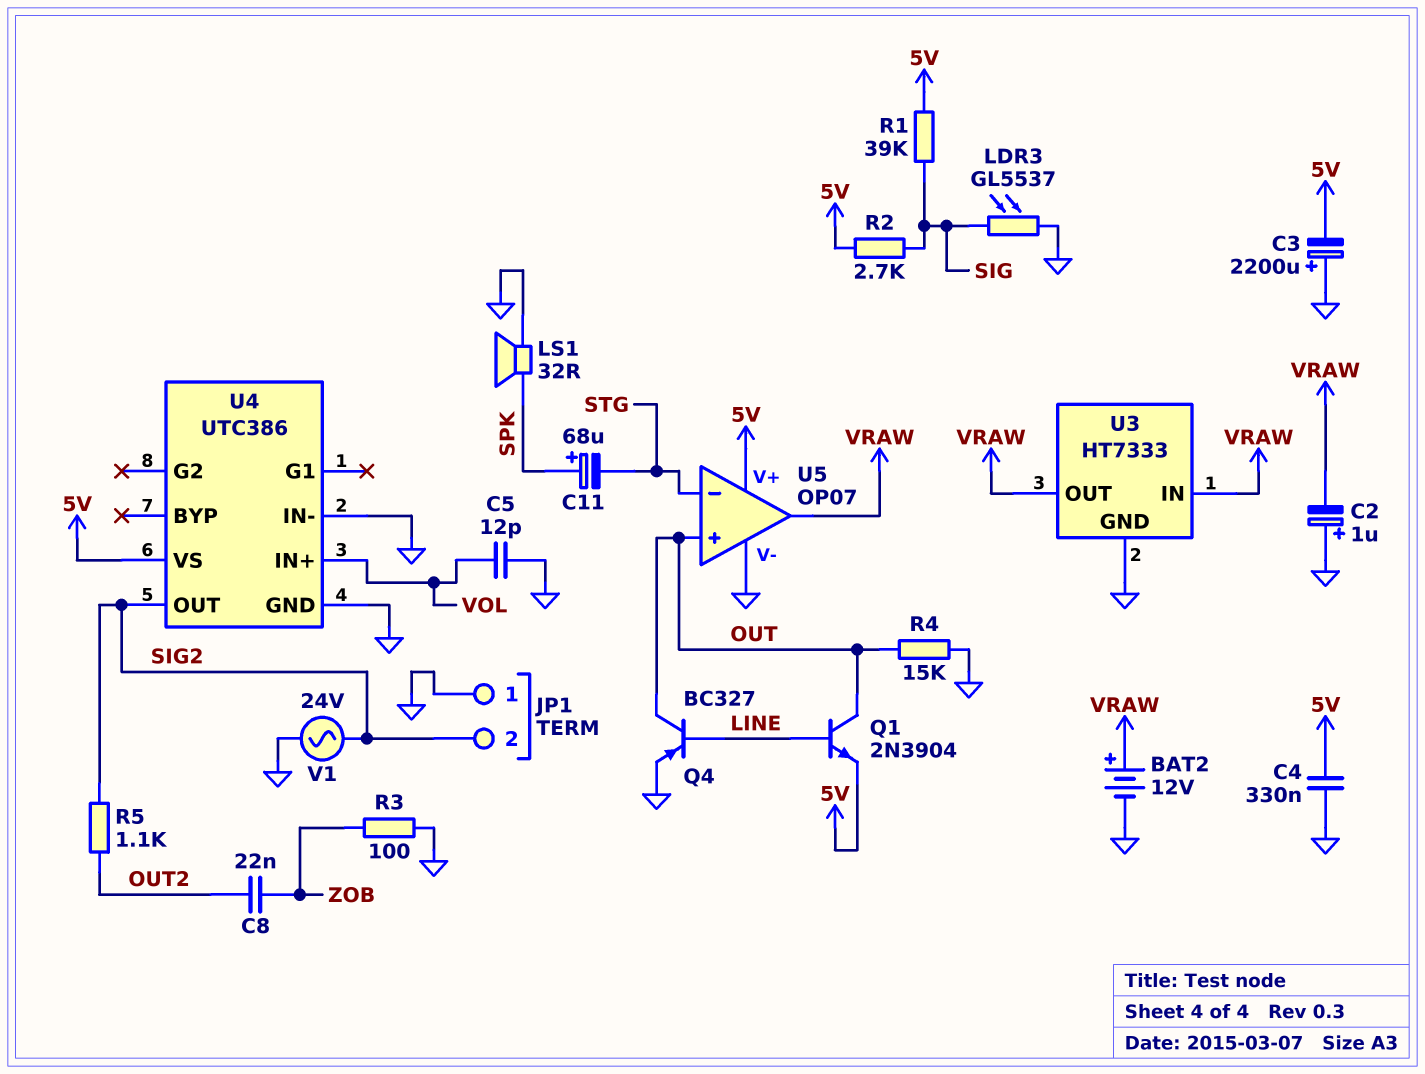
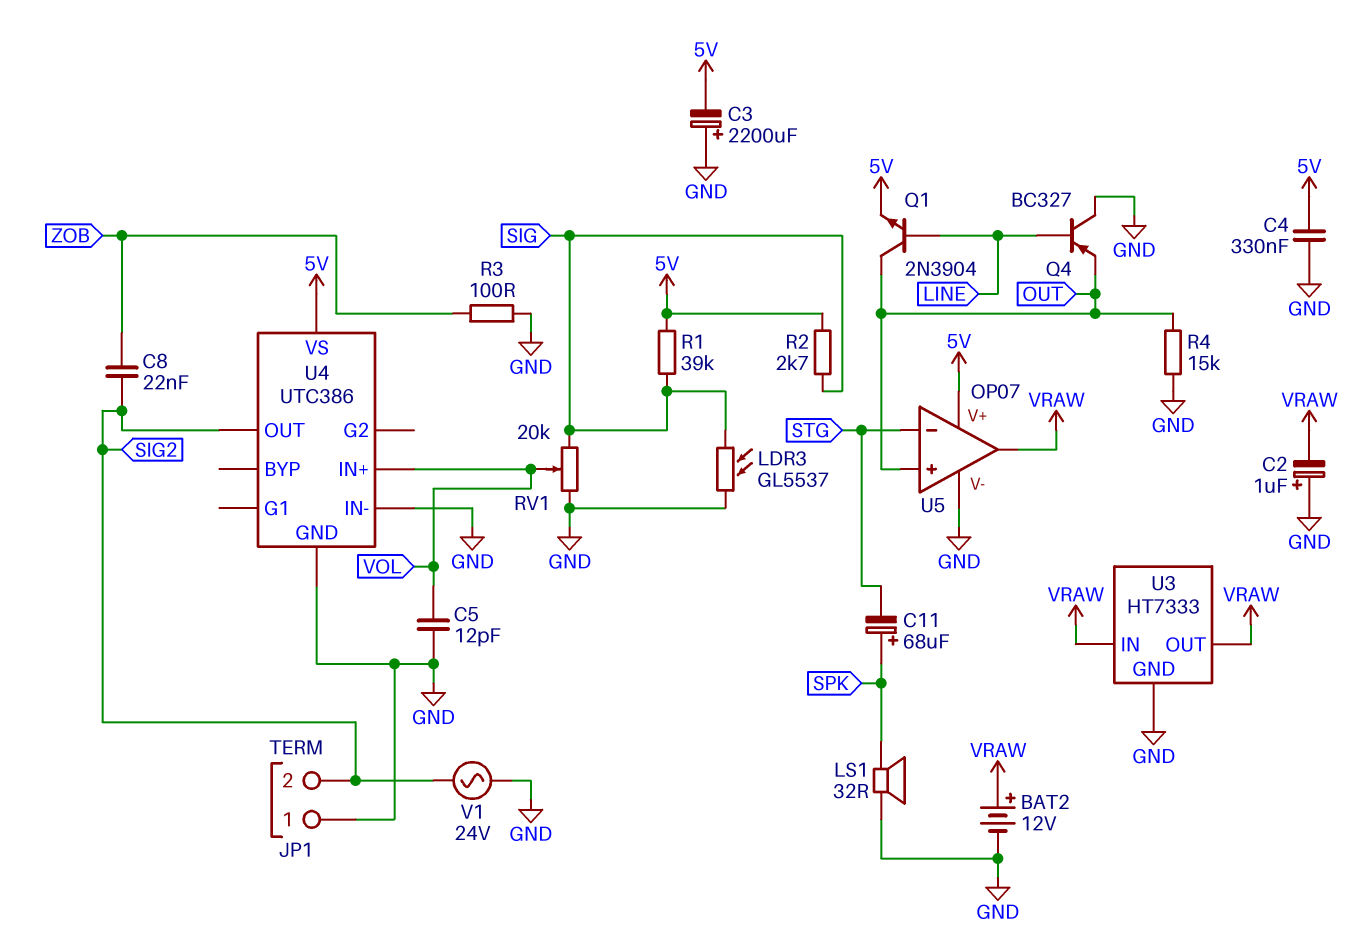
C8: 22nF (OUT2, ZOB) -> 22nF (SIG2, ZOB)
Q4: PNP BC327 (B LINE, C OUT, E GND) -> PNP BC327 (B LINE, C GND, E OUT)
R5: 1.1k (OUT2, SIG2) -> none
RV1: none -> 20k (GND, SIG, wiper VOL)

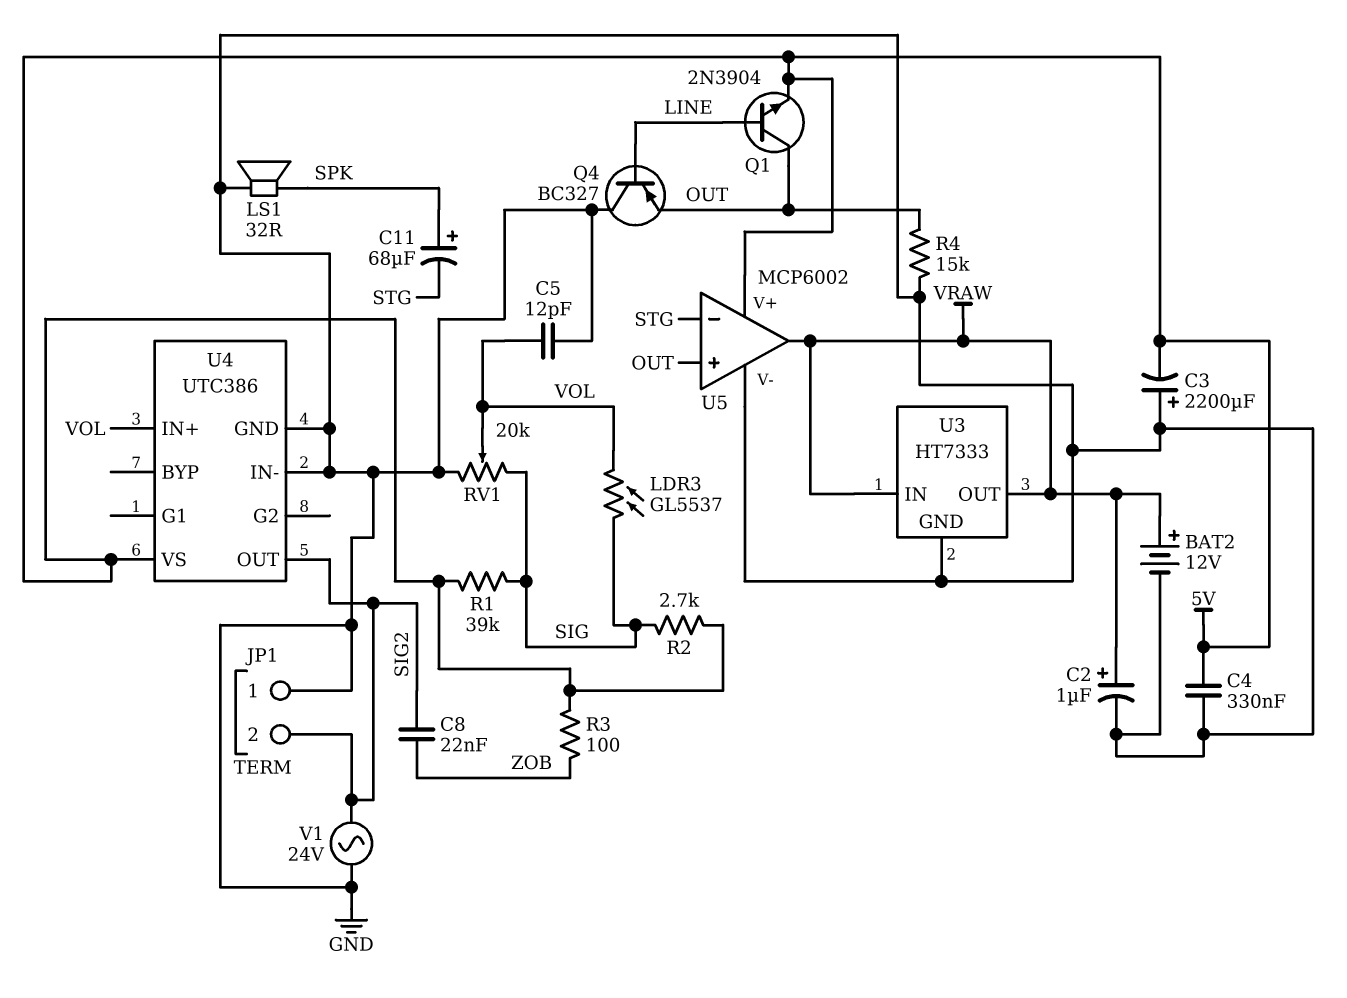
C2: 1uF (plus GND, minus VRAW) -> 1uF (plus VRAW, minus GND)
LDR3: GL5537 (GND, SIG) -> GL5537 (SIG, VOL)
R3: 100 (GND, ZOB) -> 100 (5V, ZOB)
U5: OP07 -> MCP6002

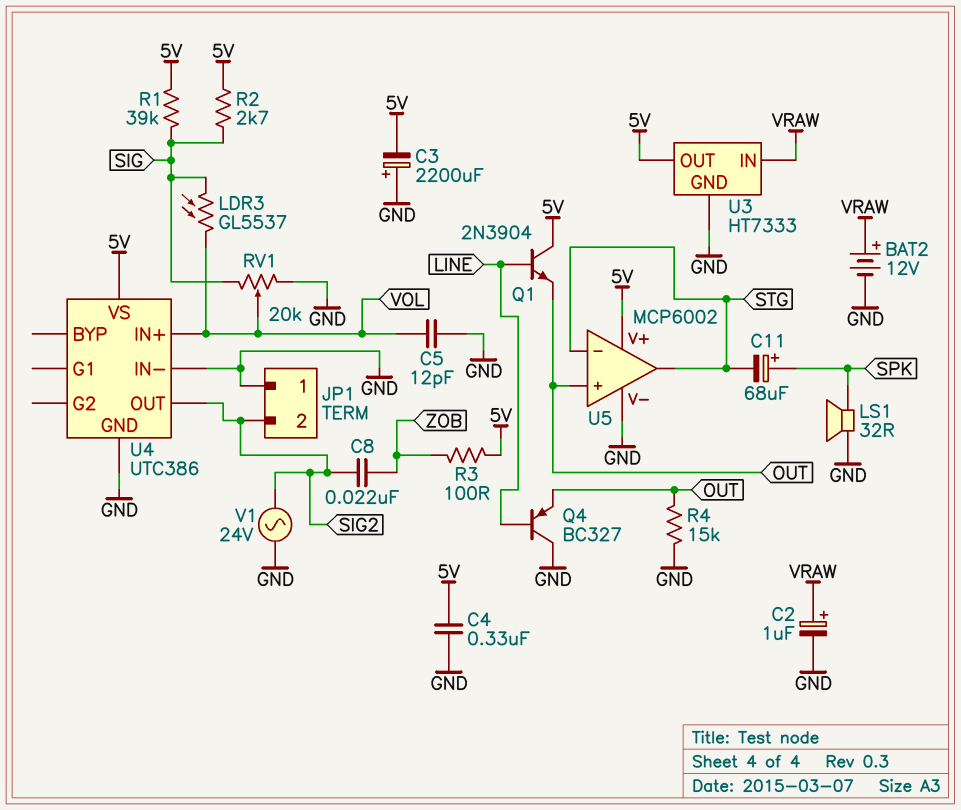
Q1: NPN 2N3904 (B LINE, C OUT, E 5V) -> NPN 2N3904 (B LINE, C 5V, E OUT)
U3 pin OUT: VRAW -> 5V
U5 pin out: VRAW -> STG

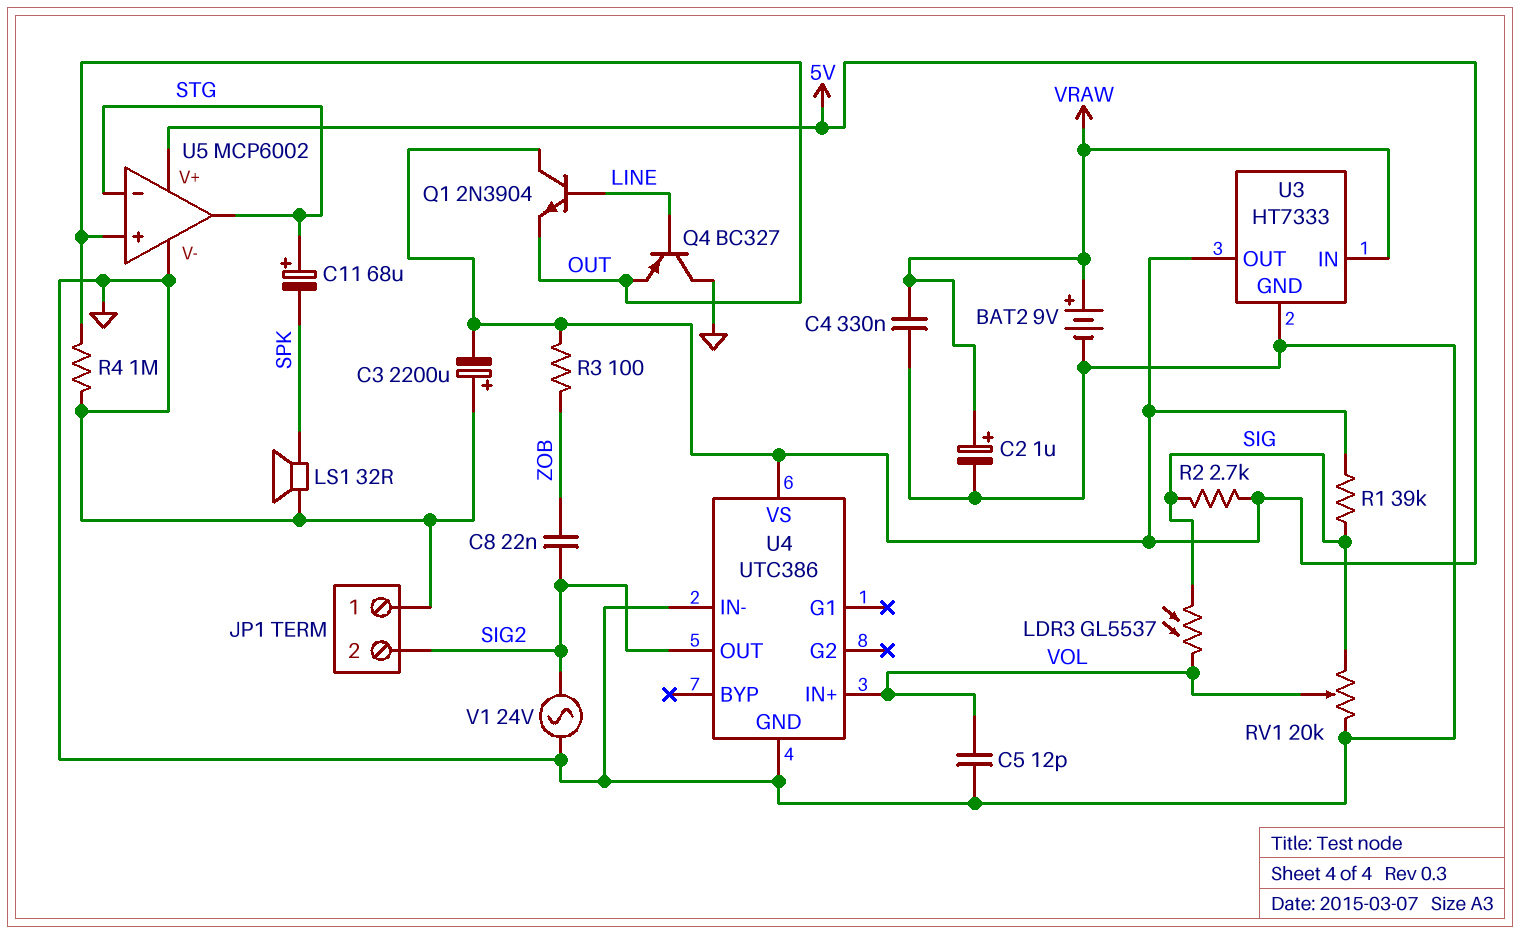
BAT2: 12V (plus VRAW, minus GND) -> 9V (plus VRAW, minus GND)
C4: 330nF (5V, GND) -> 330nF (GND, VRAW)
C11: 68uF (plus SPK, minus STG) -> 68uF (plus STG, minus SPK)
R4: 15k (GND, OUT) -> 1M (GND, OUT)

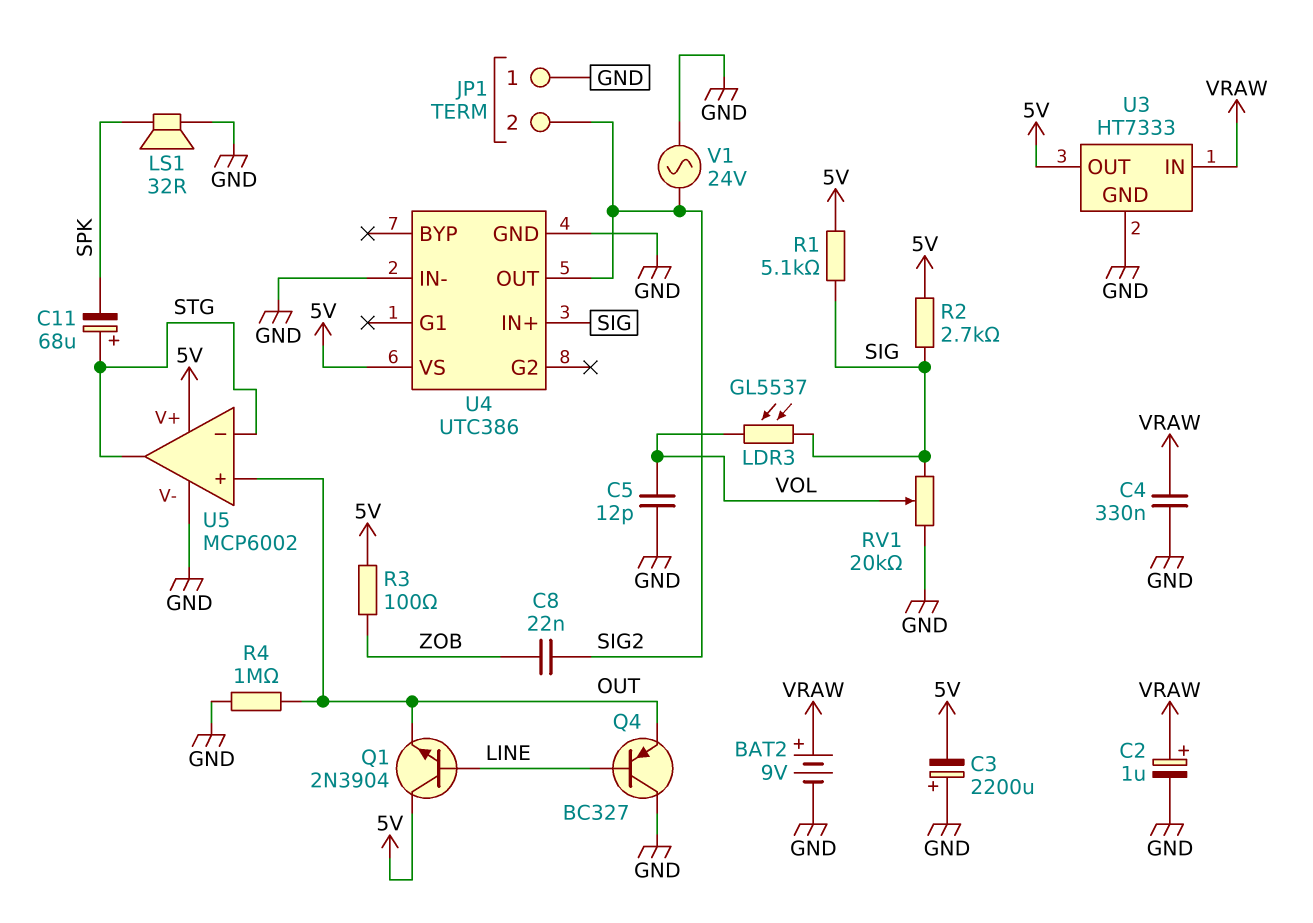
R1: 39k (5V, SIG) -> 5.1k (5V, SIG)
U4 pin IN+: VOL -> SIG

